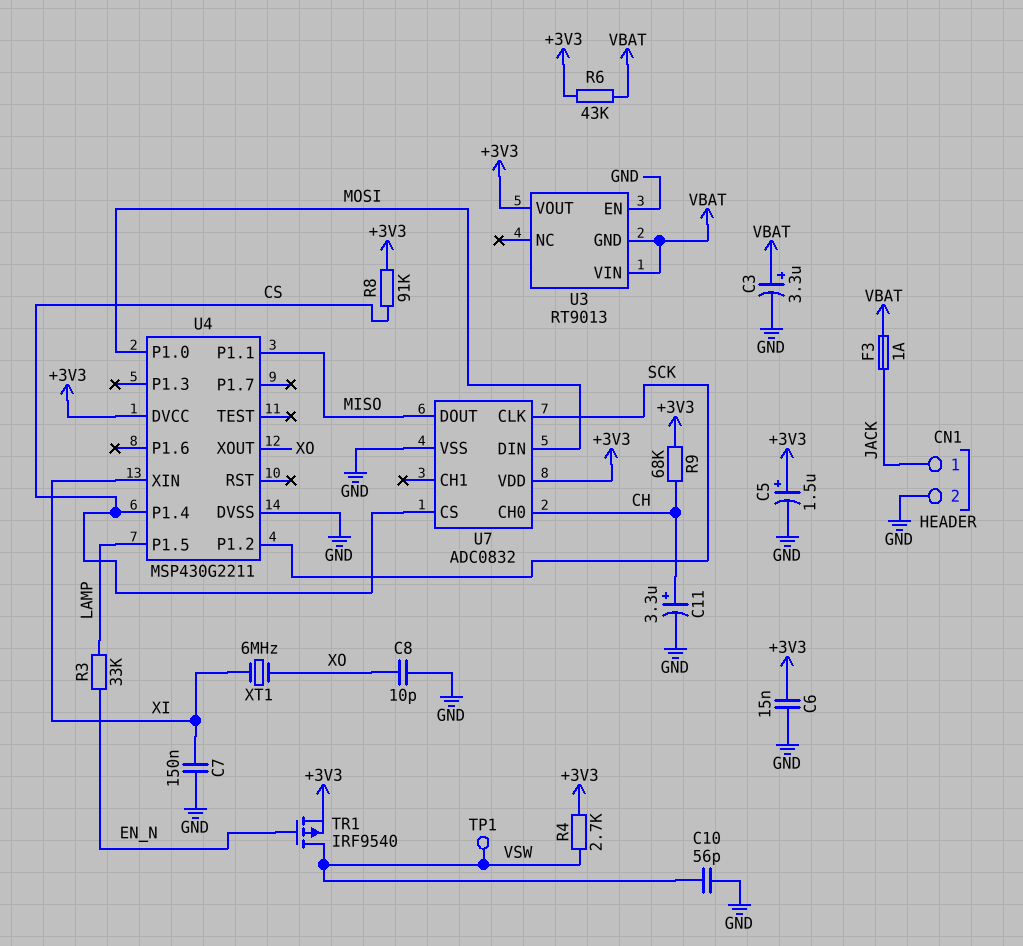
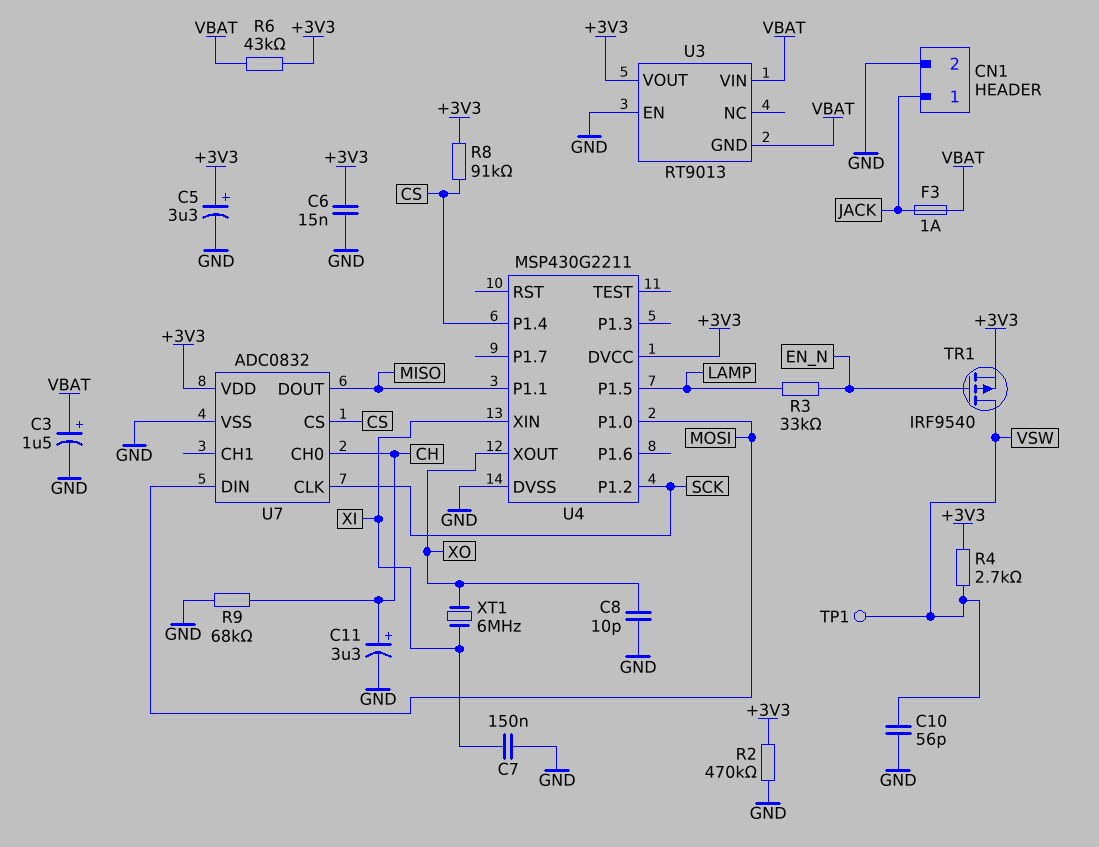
C3: 3.3uF (plus VBAT, minus GND) -> 1.5uF (plus VBAT, minus GND)
C5: 1.5uF (plus +3V3, minus GND) -> 3.3uF (plus +3V3, minus GND)
R2: none -> 470k (+3V3, GND)
R9: 68k (+3V3, CH) -> 68k (CH, GND)

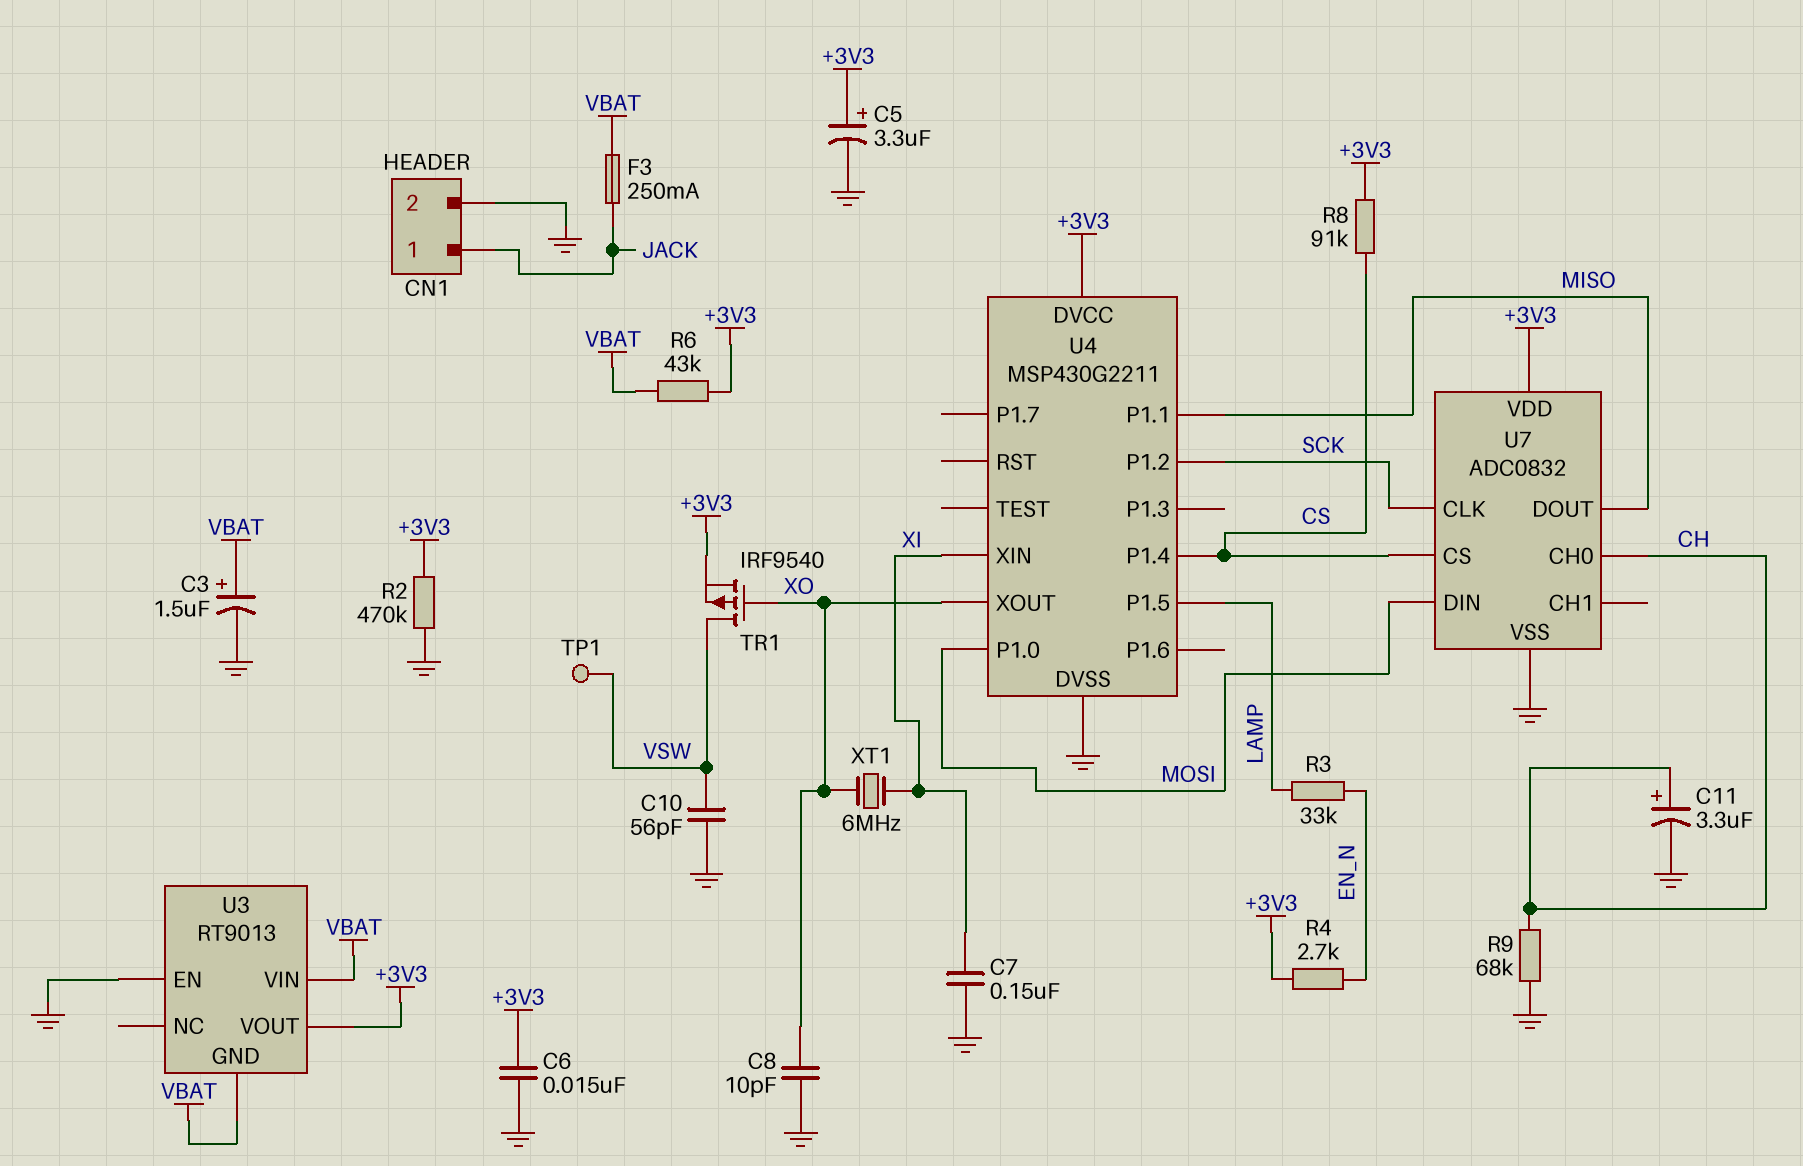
F3: 1A (JACK, VBAT) -> 250mA (JACK, VBAT)
R4: 2.7k (+3V3, VSW) -> 2.7k (+3V3, EN_N)
TR1: PMOS IRF9540 (G EN_N, D VSW, S +3V3) -> PMOS IRF9540 (G XO, D VSW, S +3V3)

